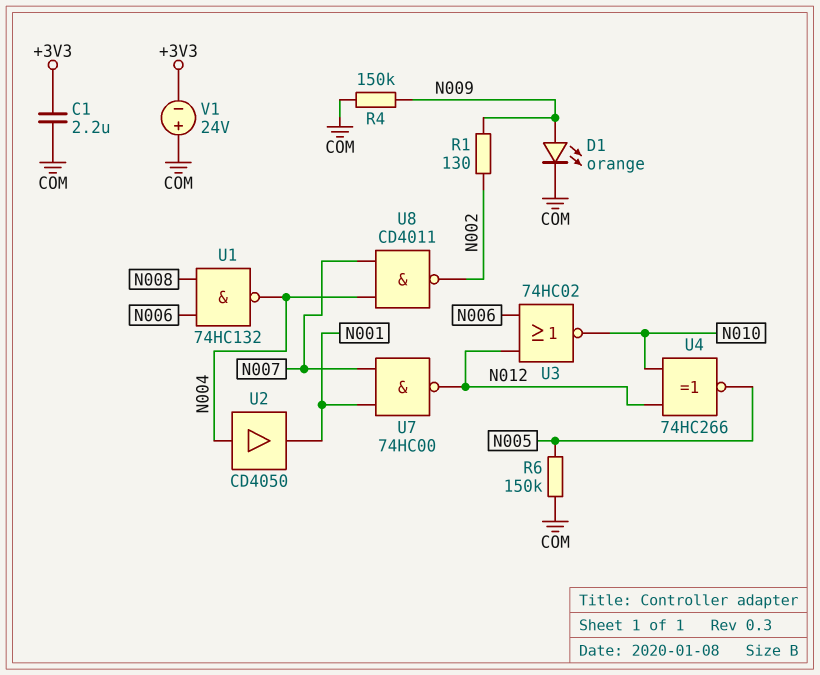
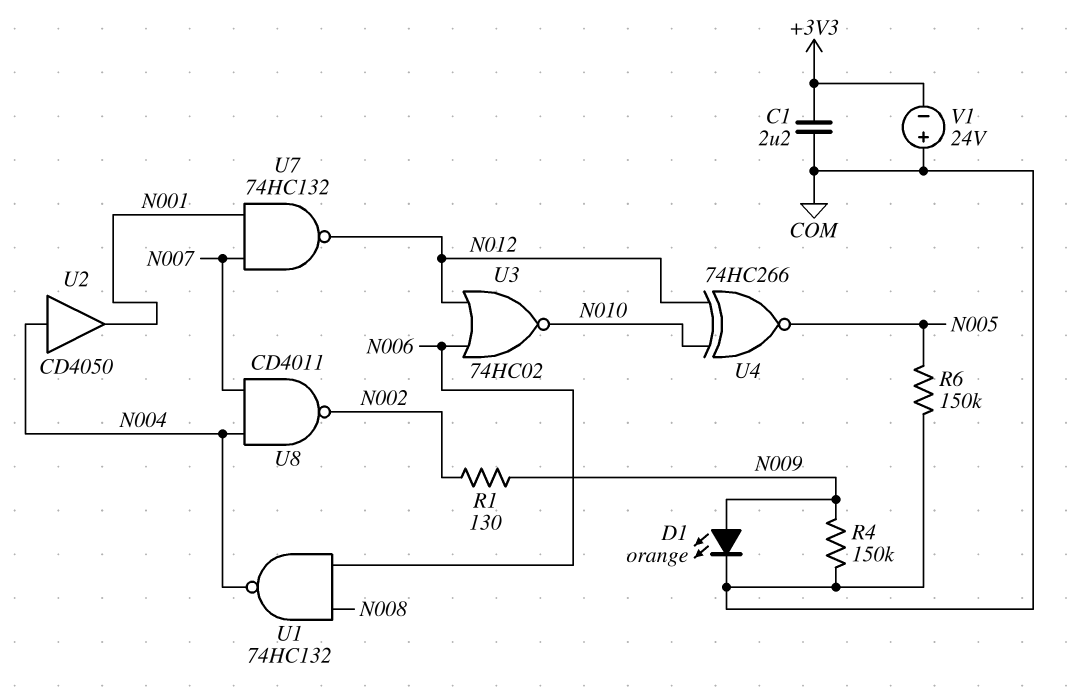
U7: NAND 74HC00 (in N001, in N007, out N012) -> NAND 74HC132 (in N001, in N007, out N012)

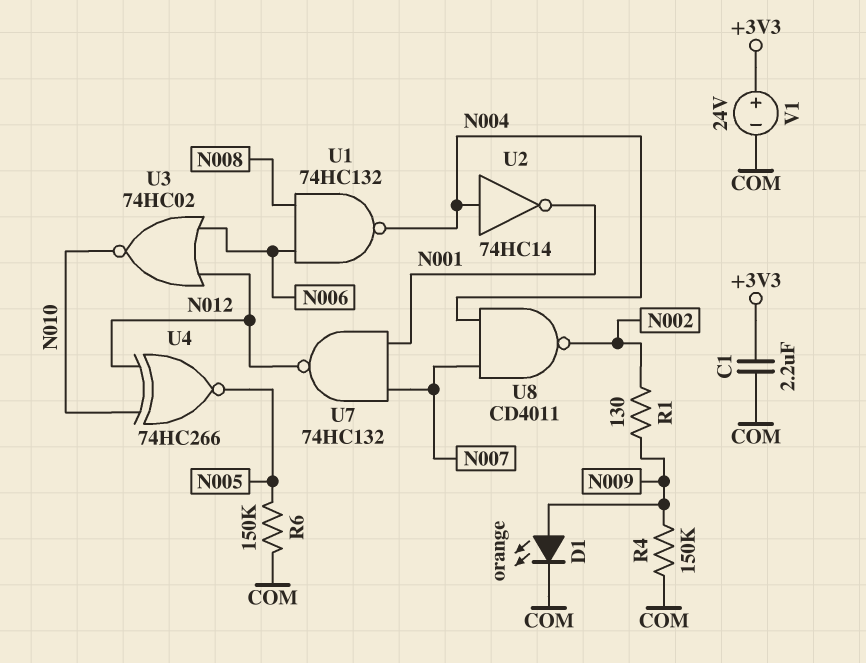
U2: buffer CD4050 (in N004, out N001) -> NOT 74HC14 (in N004, out N001)
V1: 24V (plus COM, minus +3V3) -> 24V (plus +3V3, minus COM)

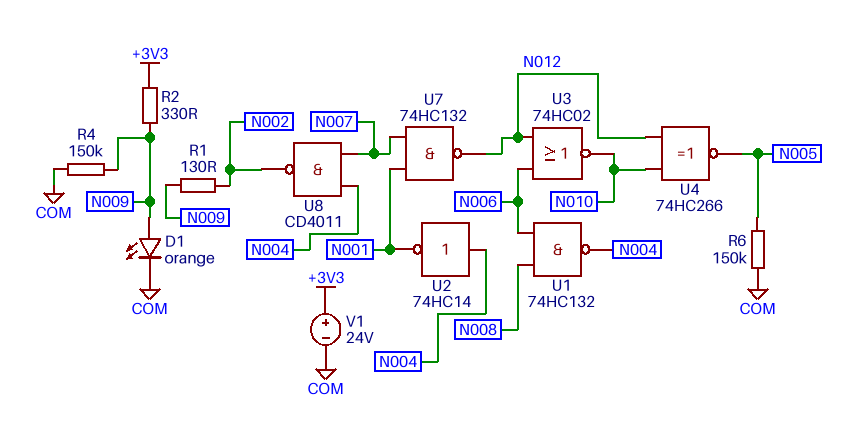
C1: 2.2uF (+3V3, COM) -> none
R2: none -> 330 (+3V3, N009)

